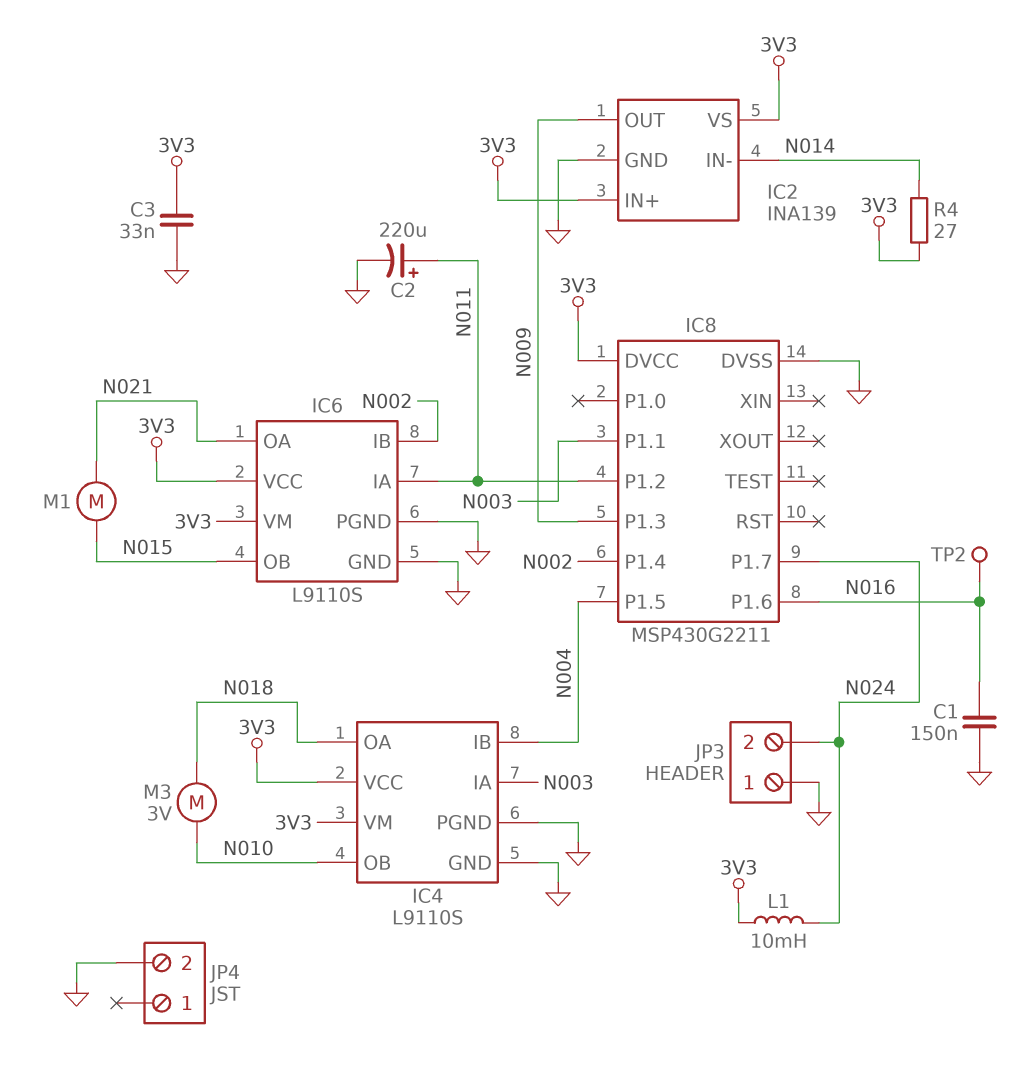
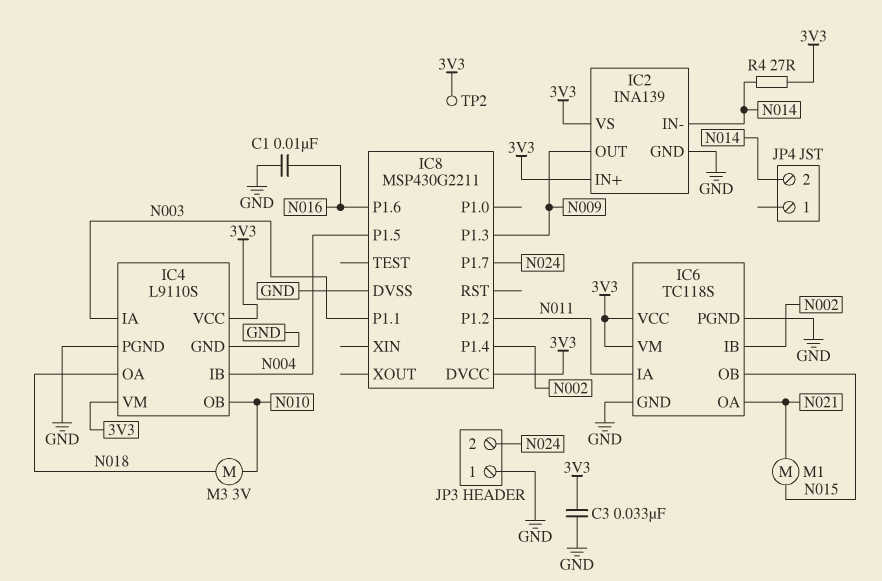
C1: 150nF (GND, N016) -> 10nF (GND, N016)
C2: 220uF (plus N011, minus GND) -> none
IC6: L9110S -> TC118S
JP4 pin 2: GND -> N014
L1: 10mH (3V3, N024) -> none
TP2: test point (N016) -> test point (3V3)

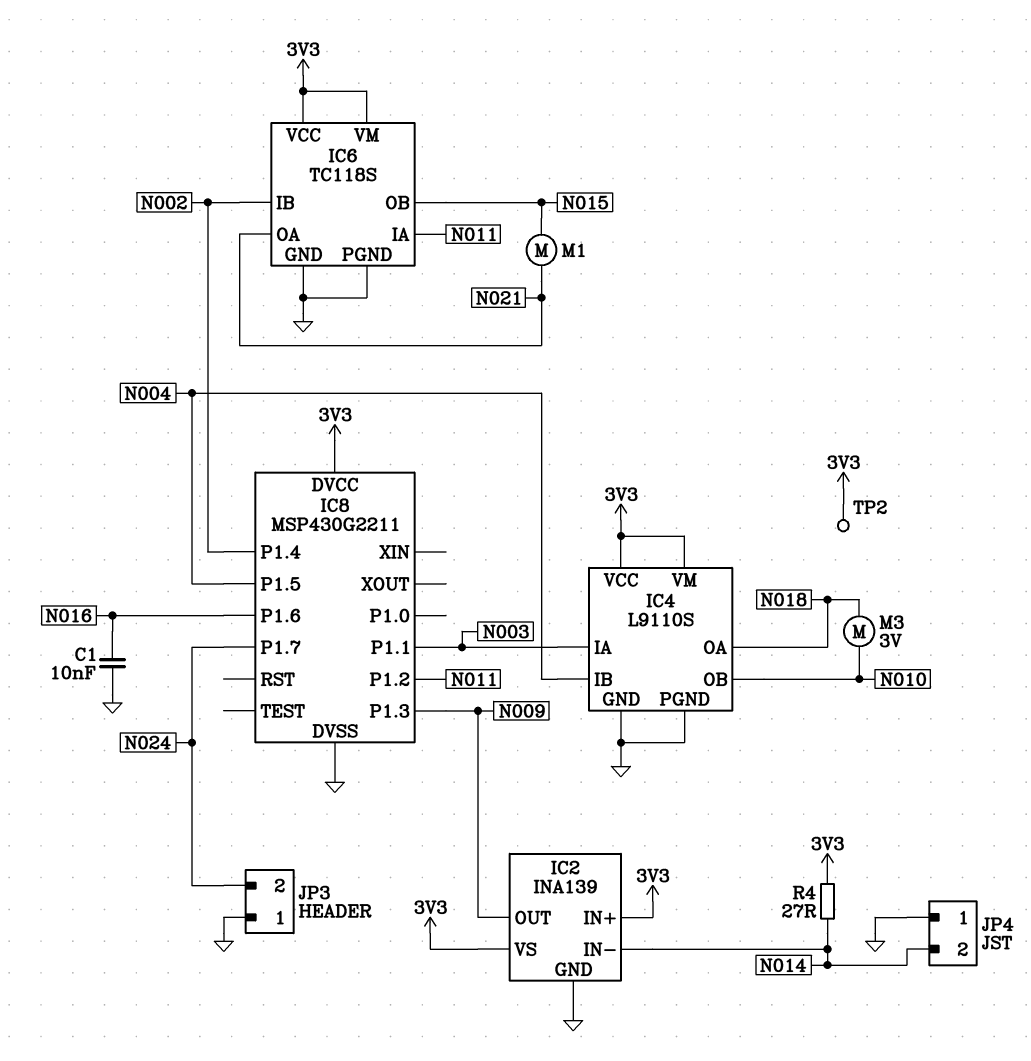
C3: 33nF (3V3, GND) -> none
JP4 pin 1: none -> GND

